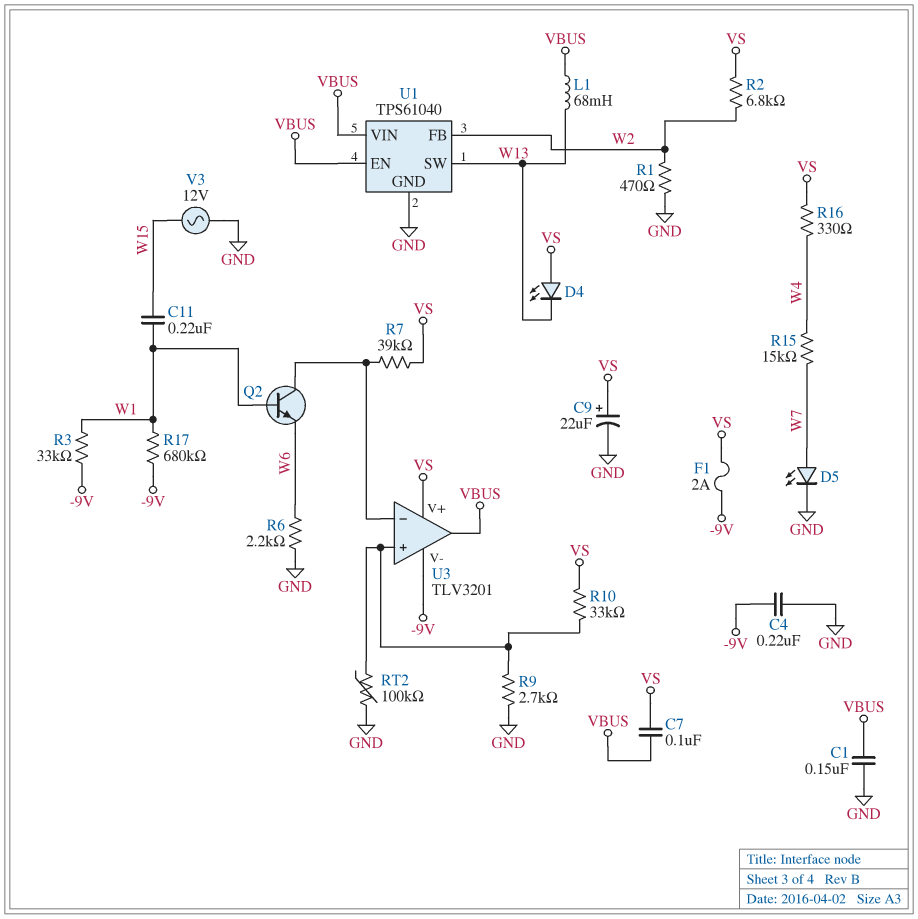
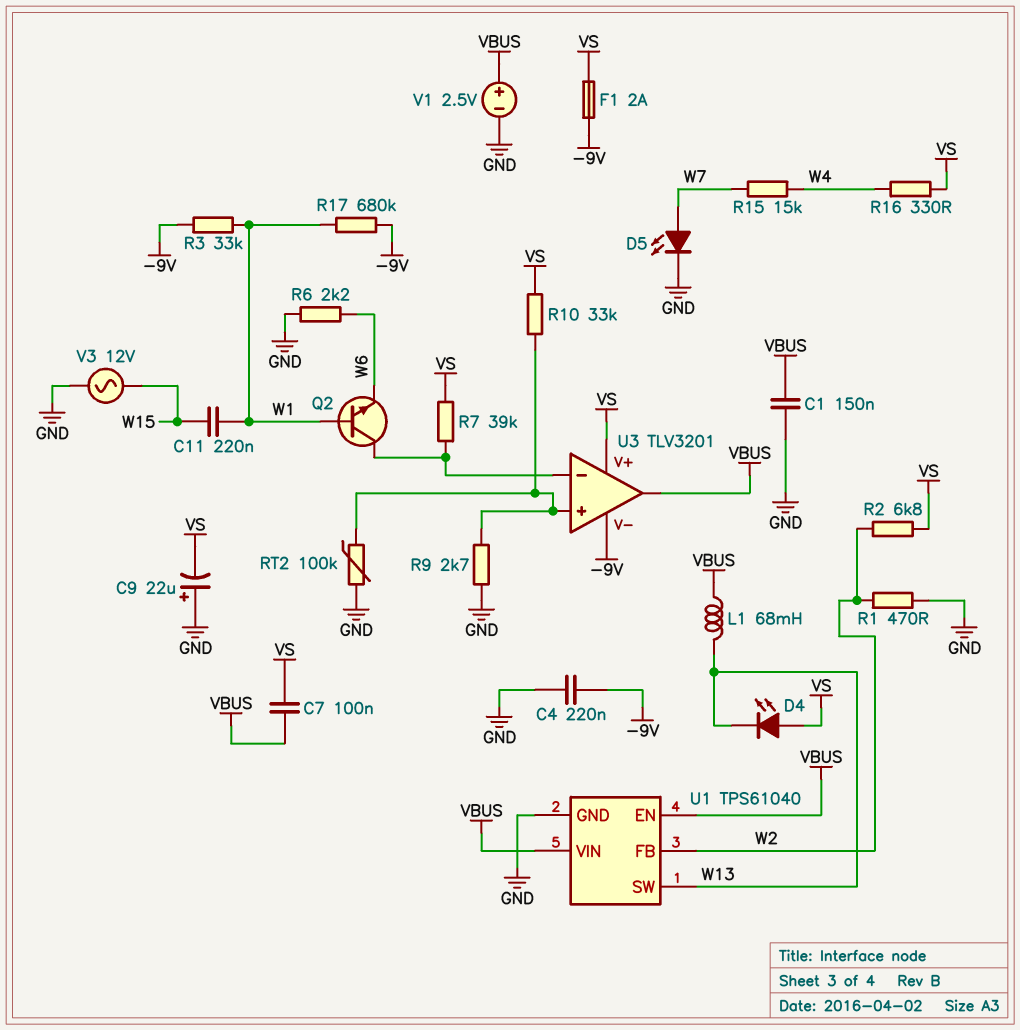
C9: 22uF (plus VS, minus GND) -> 22uF (plus GND, minus VS)
V1: none -> 2.5V (plus VBUS, minus GND)

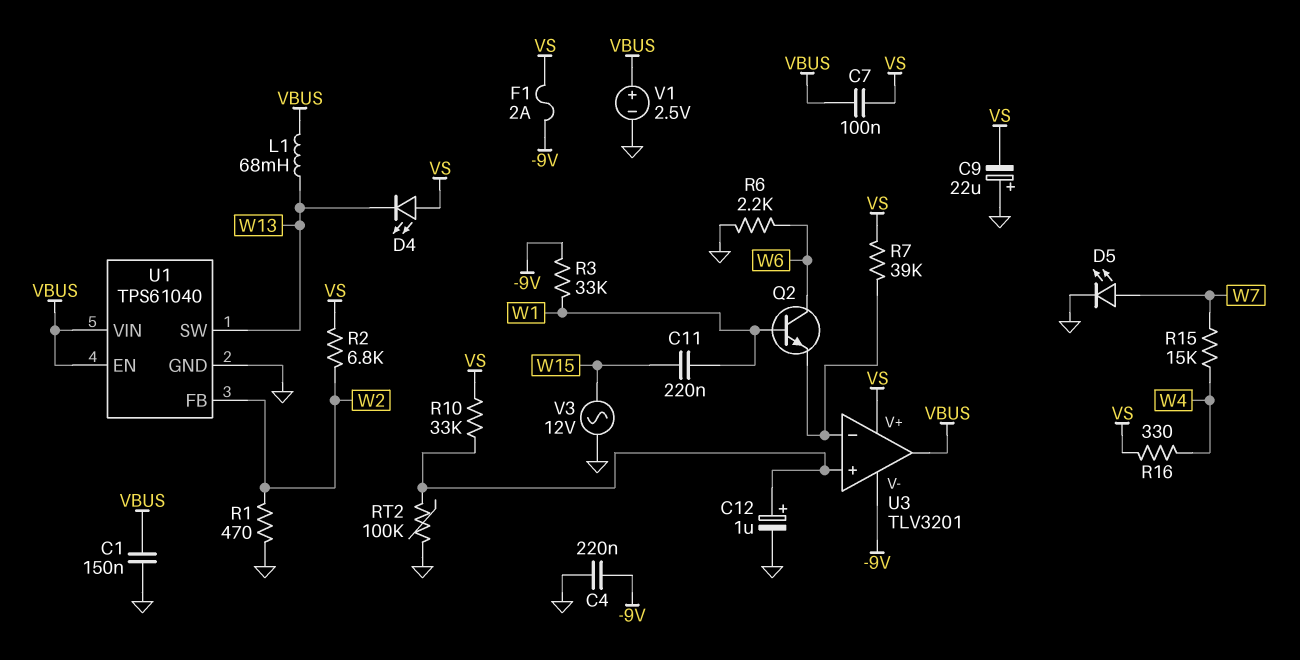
C12: none -> 1uF (plus U3/in+, minus GND)
Q2: NPN (B W1, C U3/in-, E W6) -> NPN (B W1, C W6, E U3/in-)
R9: 2.7k (GND, U3/in+) -> none
R17: 680k (-9V, W1) -> none

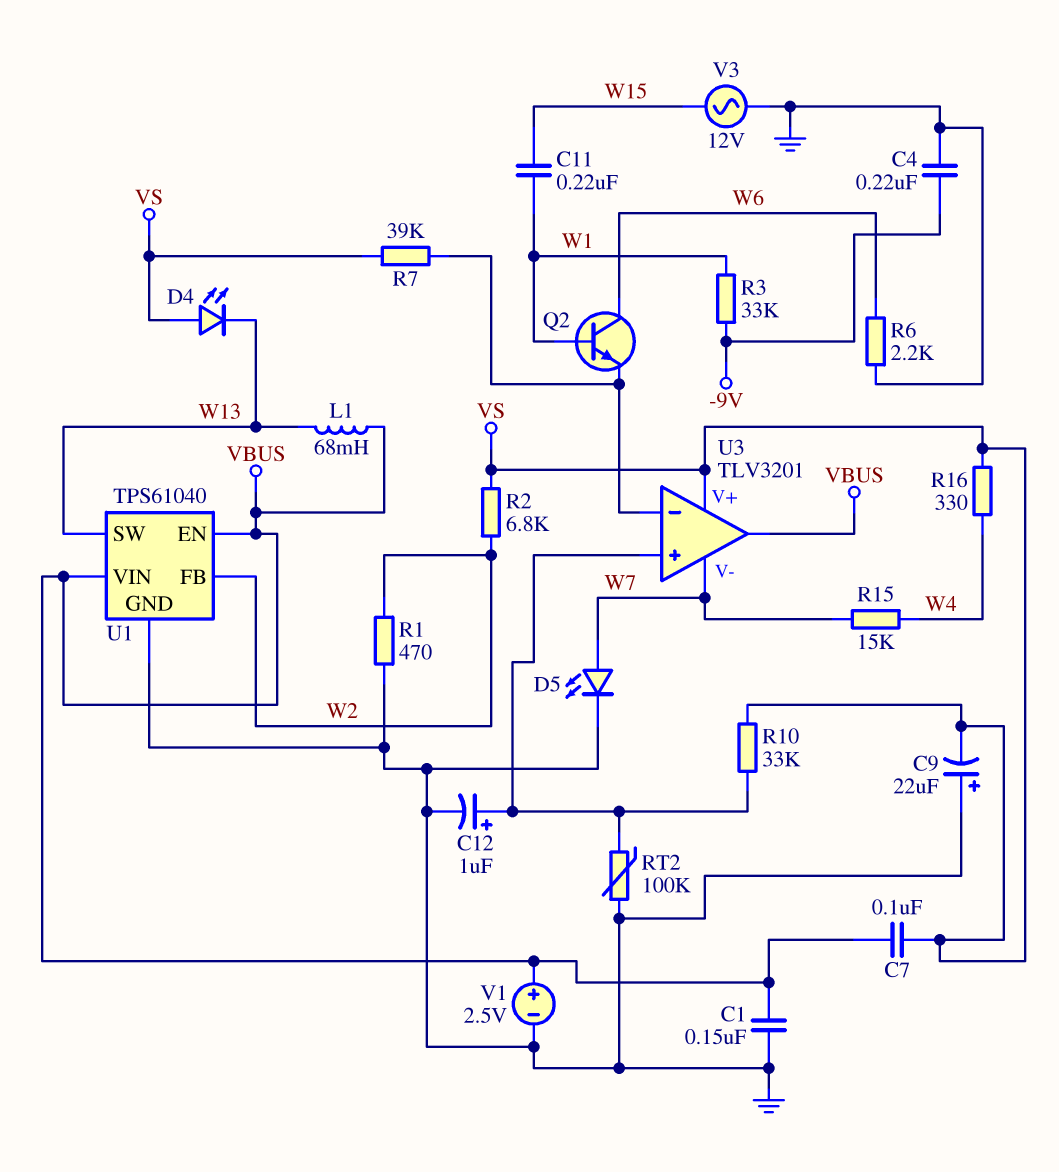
F1: 2A (-9V, VS) -> none
U3 pin V-: -9V -> W7

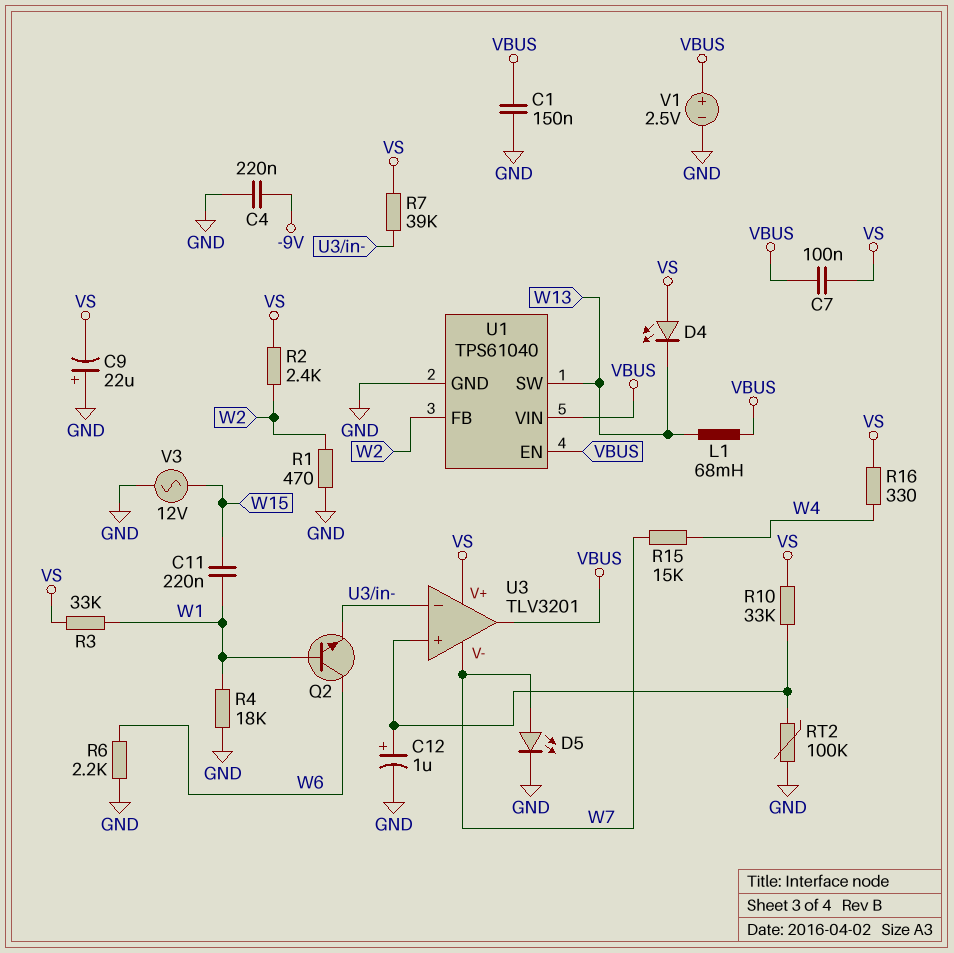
R2: 6.8k (VS, W2) -> 2.4k (VS, W2)
R3: 33k (-9V, W1) -> 33k (VS, W1)
R4: none -> 18k (GND, W1)

